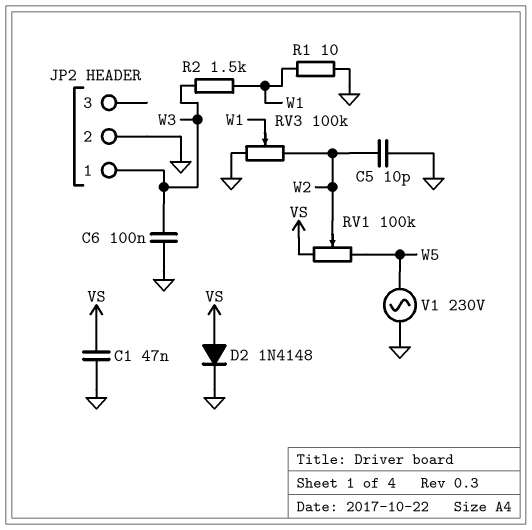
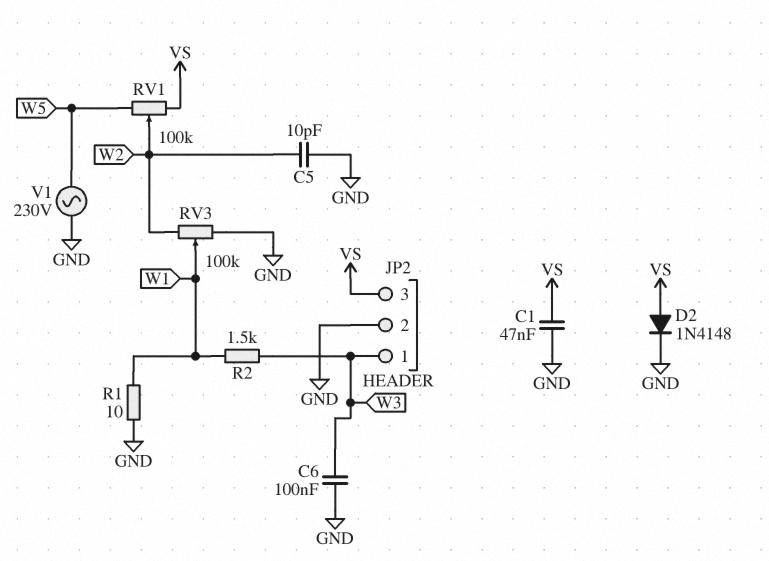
JP2 pin 3: none -> VS

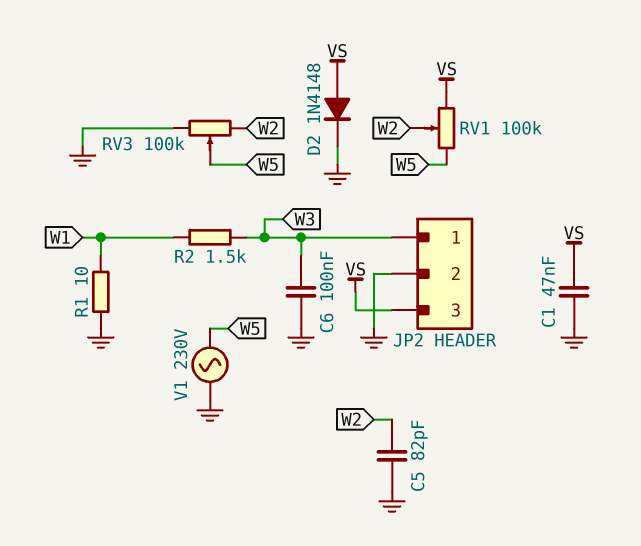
C5: 10pF (GND, W2) -> 82pF (GND, W2)
RV3: 100k (GND, W2, wiper W1) -> 100k (GND, W2, wiper W5)

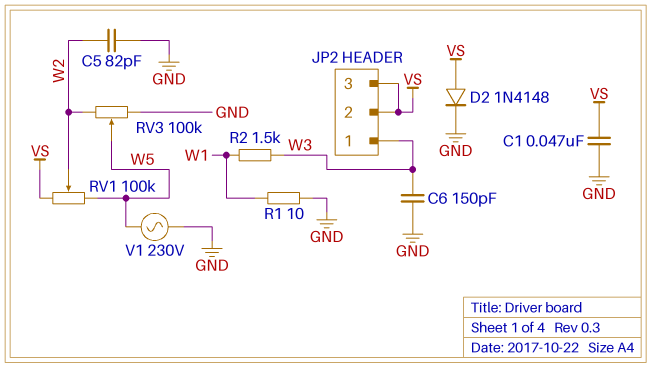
C6: 100nF (GND, W3) -> 150pF (GND, W3)
JP2 pin 2: GND -> VS

